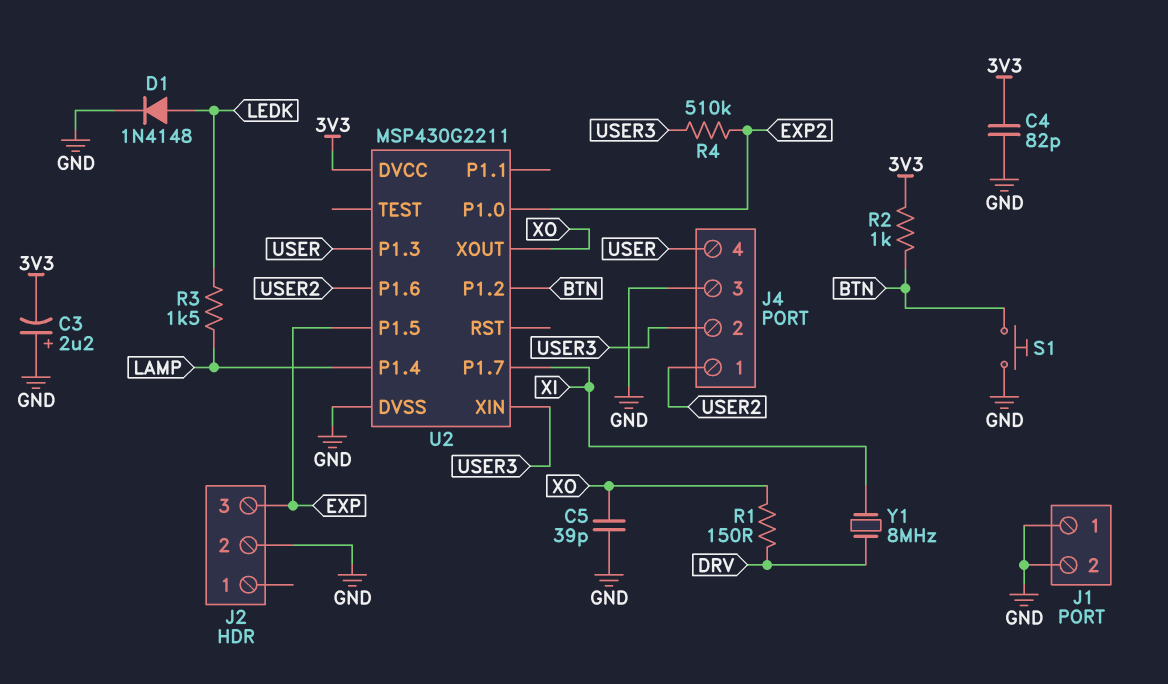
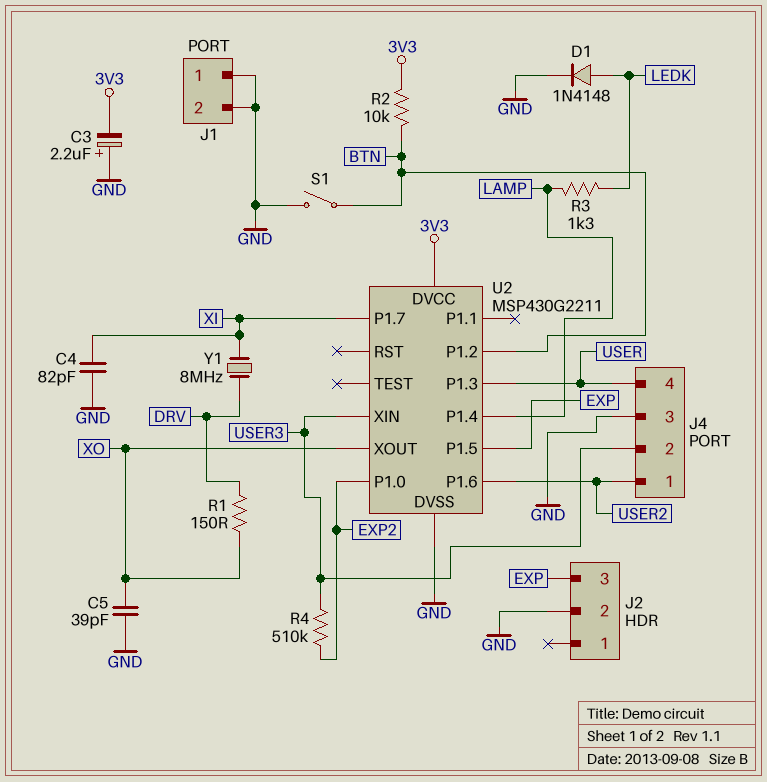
C4: 82pF (3V3, GND) -> 82pF (GND, XI)
R2: 1k (3V3, BTN) -> 10k (3V3, BTN)
R3: 1.5k (LAMP, LEDK) -> 1.3k (LAMP, LEDK)
S1: button (BTN, GND) -> switch (BTN, GND)

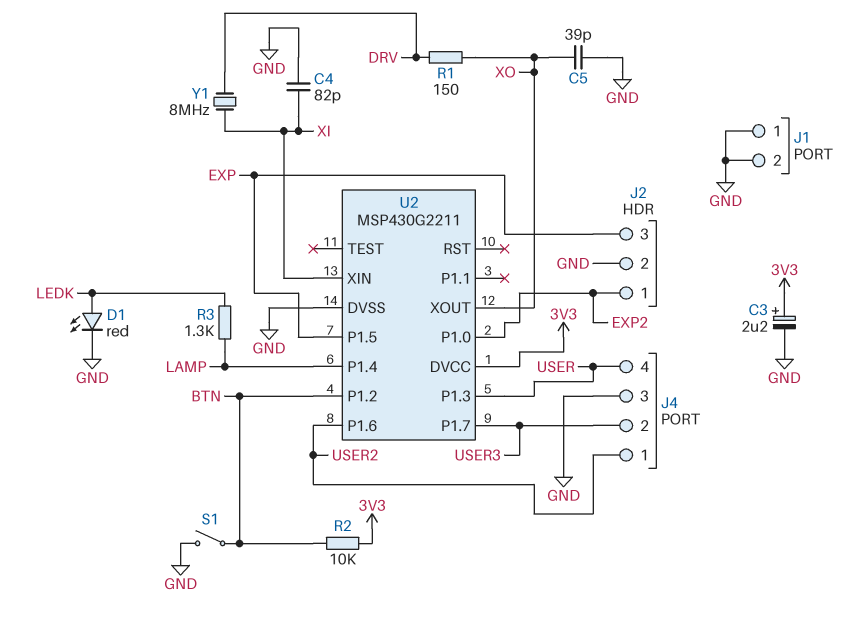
C3: 2.2uF (plus GND, minus 3V3) -> 2.2uF (plus 3V3, minus GND)
D1: diode 1N4148 (A LEDK, K GND) -> LED red (A LEDK, K GND)
J2 pin 1: none -> EXP2
R4: 510k (EXP2, USER3) -> none
U2 pin P1.7: XI -> USER3
U2 pin XIN: USER3 -> XI

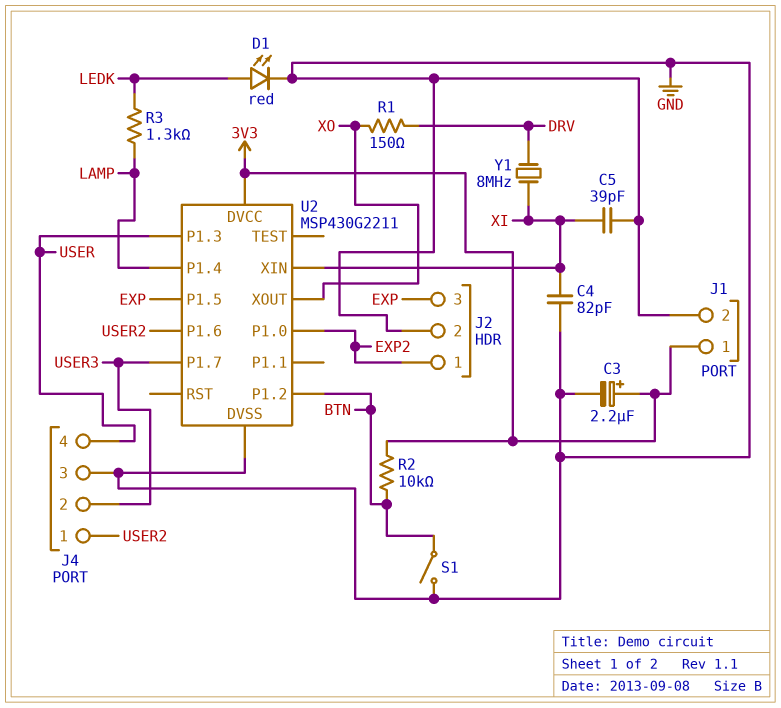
C5: 39pF (GND, XO) -> 39pF (GND, XI)
J1 pin 1: GND -> 3V3

